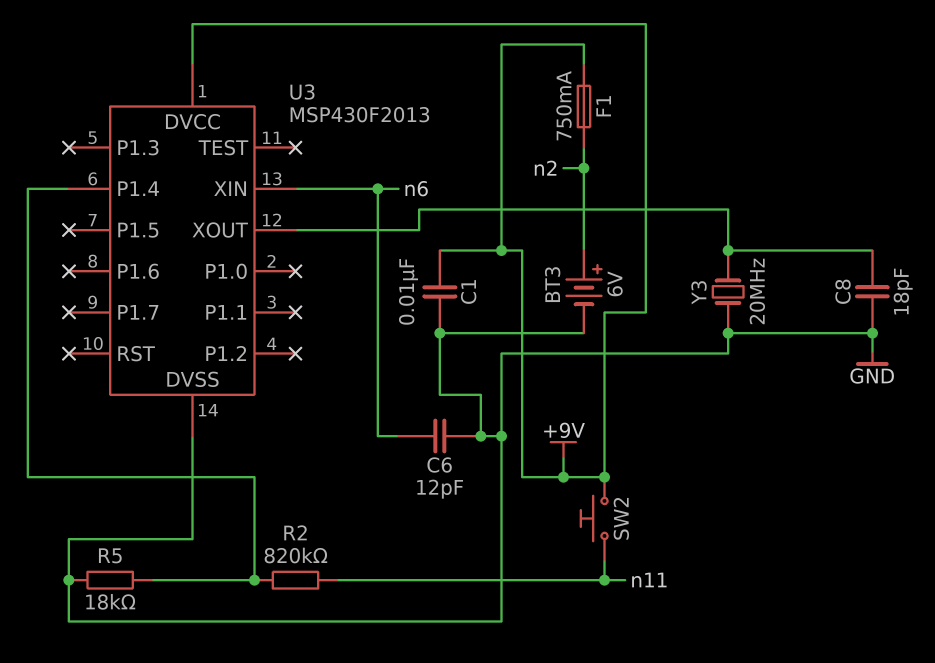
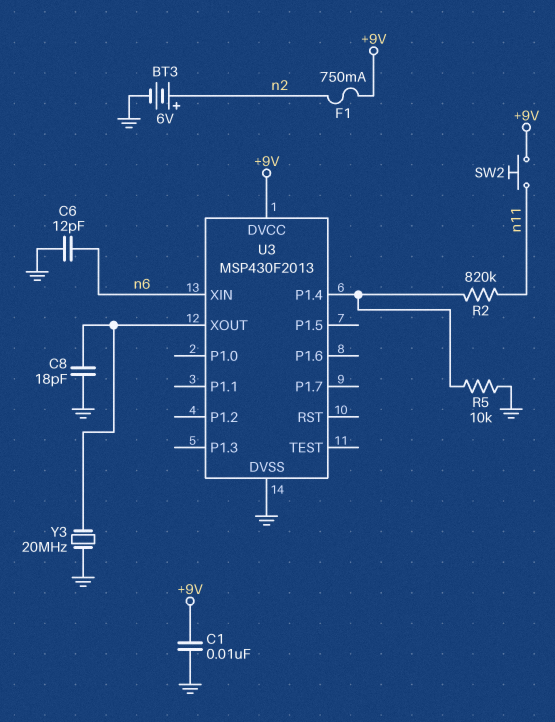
R5: 18k (GND, U3/P1.4) -> 10k (GND, U3/P1.4)

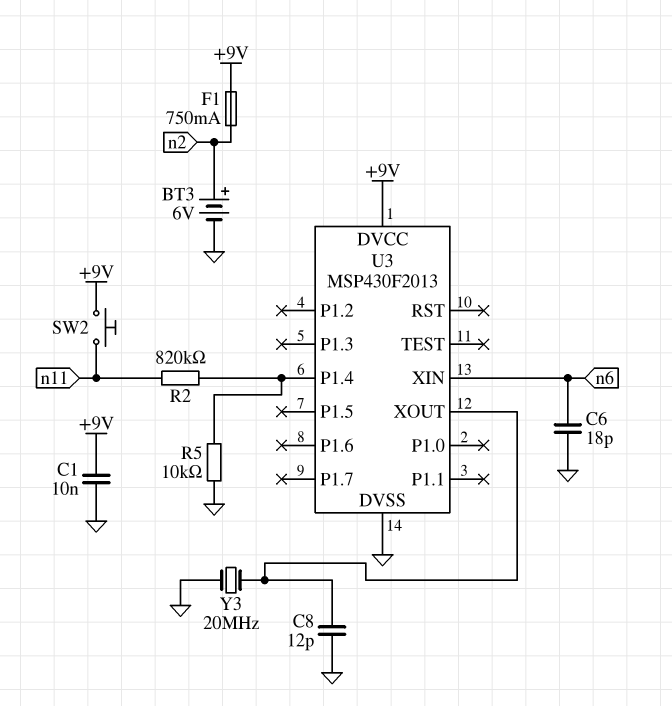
C6: 12pF (GND, n6) -> 18pF (GND, n6)
C8: 18pF (GND, U3/XOUT) -> 12pF (GND, U3/XOUT)

